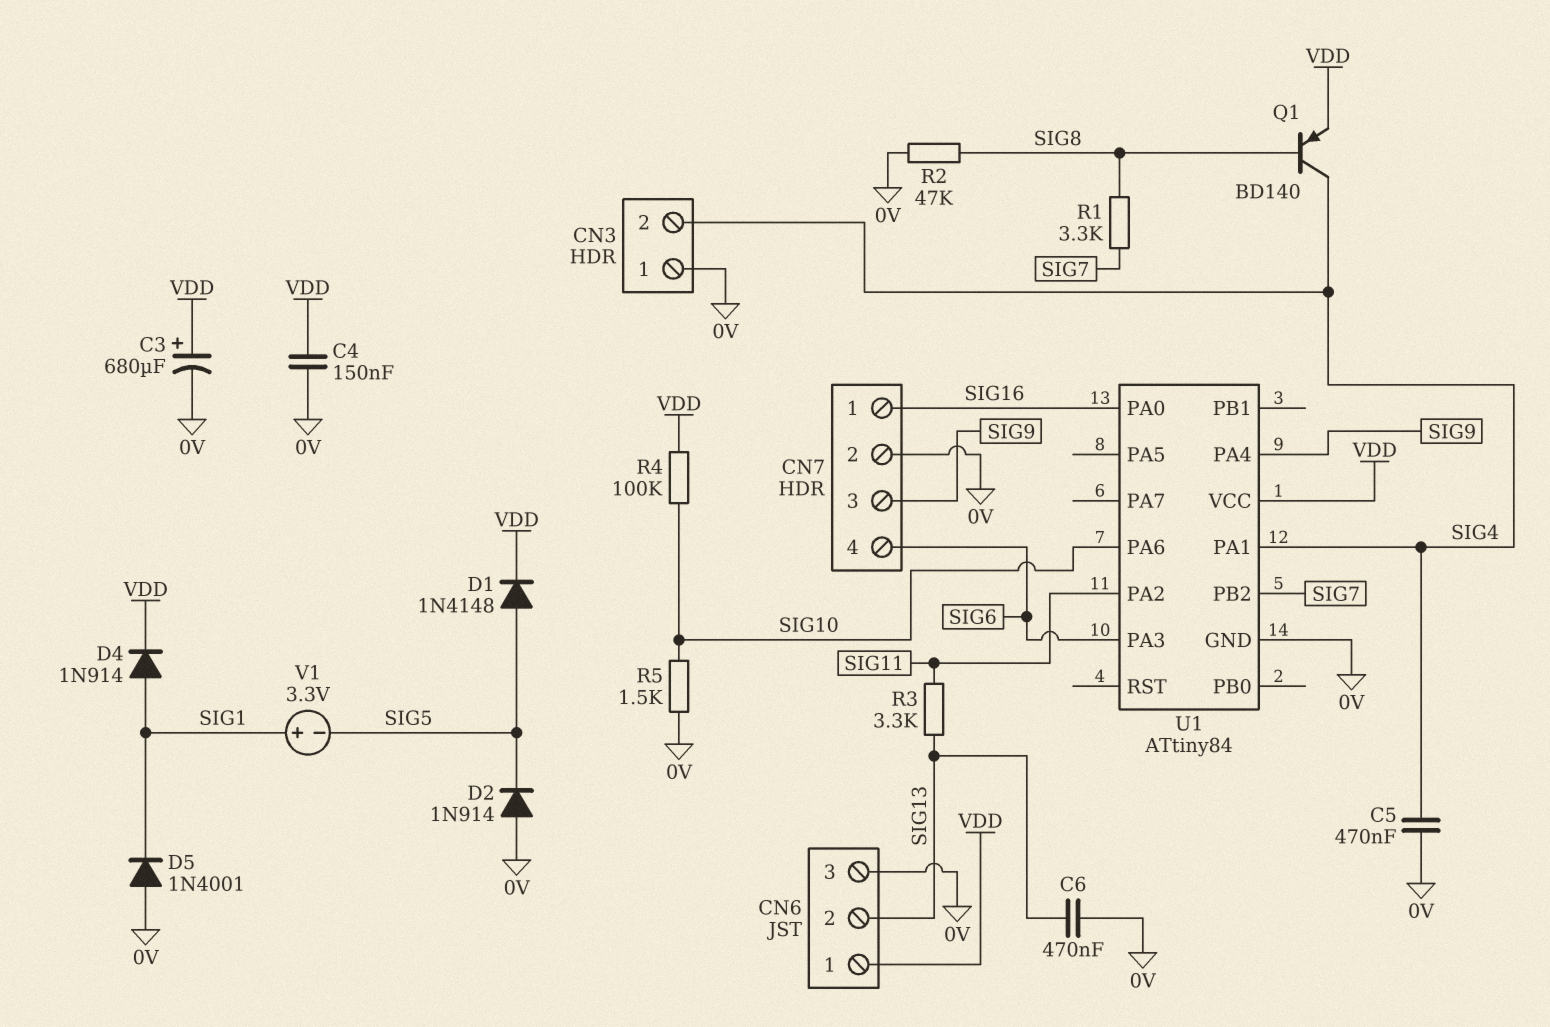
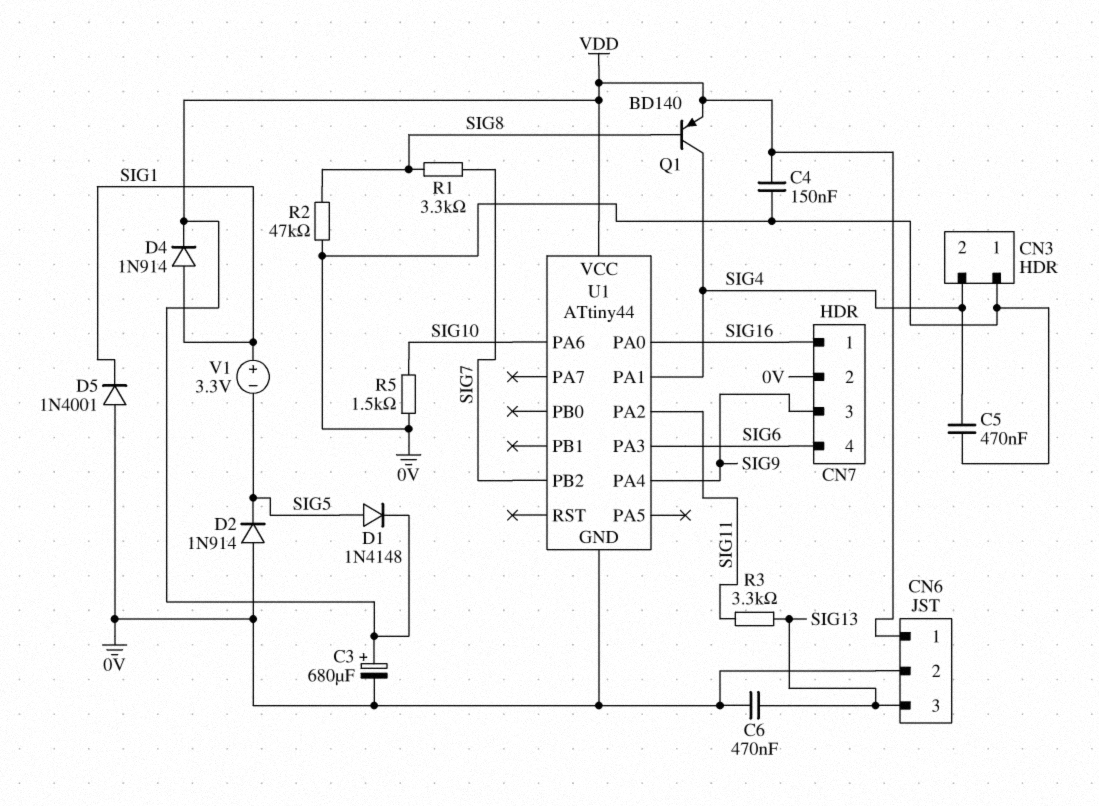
CN6 pin 2: SIG13 -> 0V
CN6 pin 3: 0V -> SIG13
R4: 100k (SIG10, VDD) -> none
U1: ATtiny84 -> ATtiny44

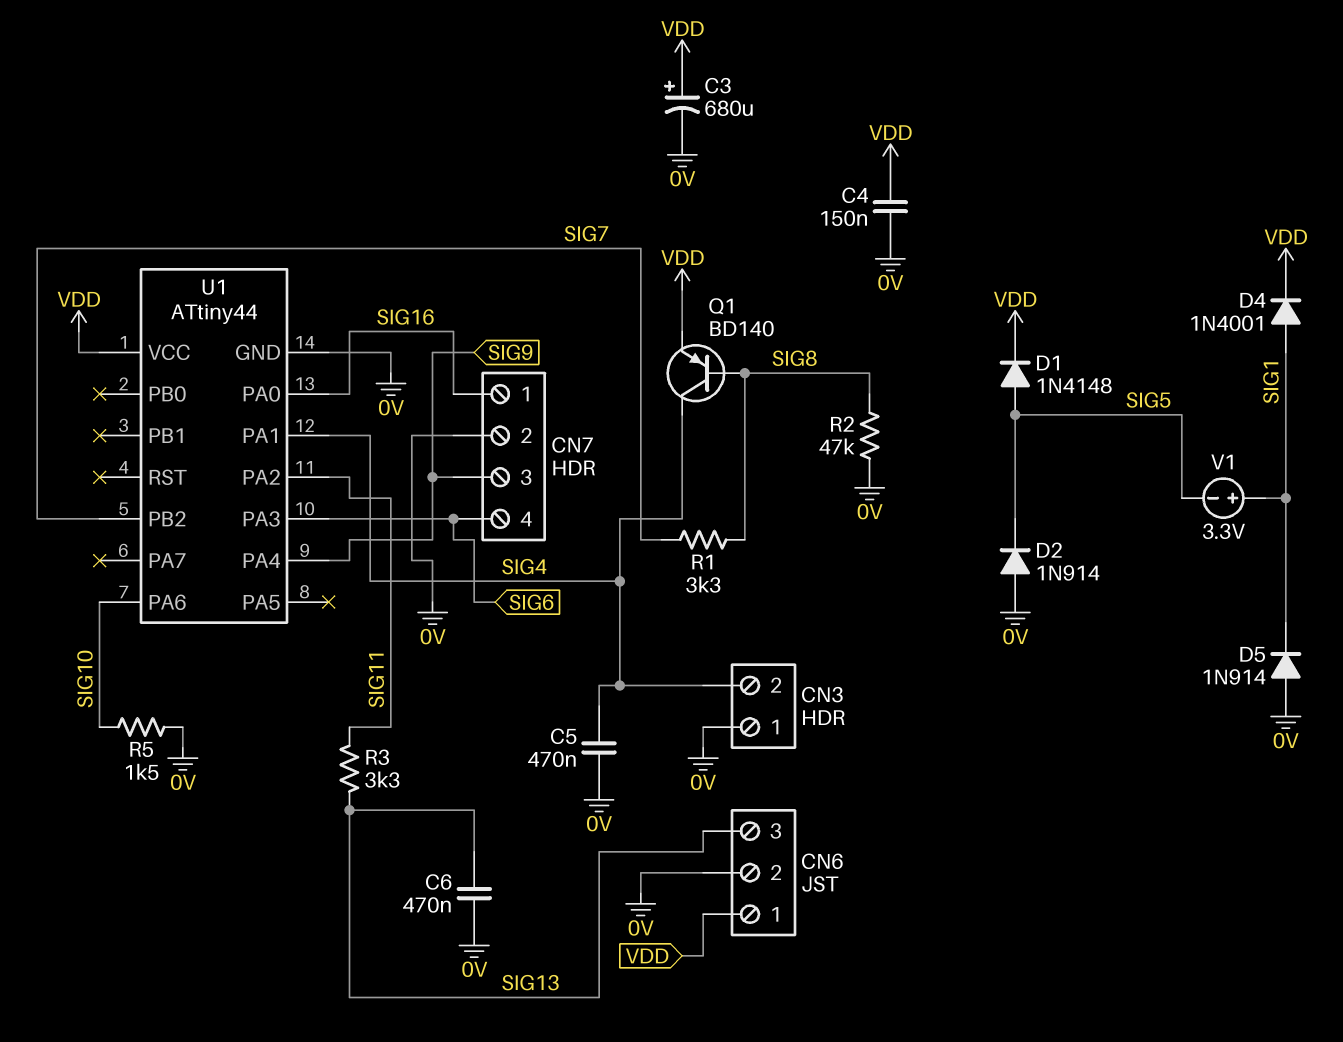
D4: diode 1N914 (A SIG1, K VDD) -> diode 1N4001 (A SIG1, K VDD)
D5: diode 1N4001 (A 0V, K SIG1) -> diode 1N914 (A 0V, K SIG1)

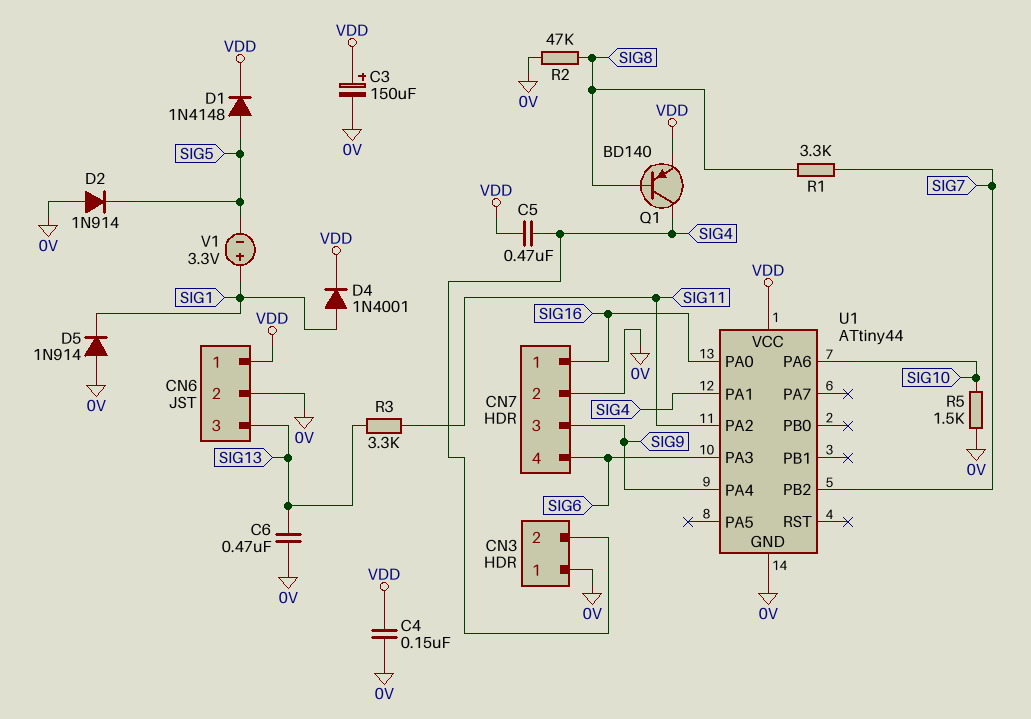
C3: 680uF (plus VDD, minus 0V) -> 150uF (plus VDD, minus 0V)
C5: 470nF (0V, SIG4) -> 470nF (SIG4, VDD)

